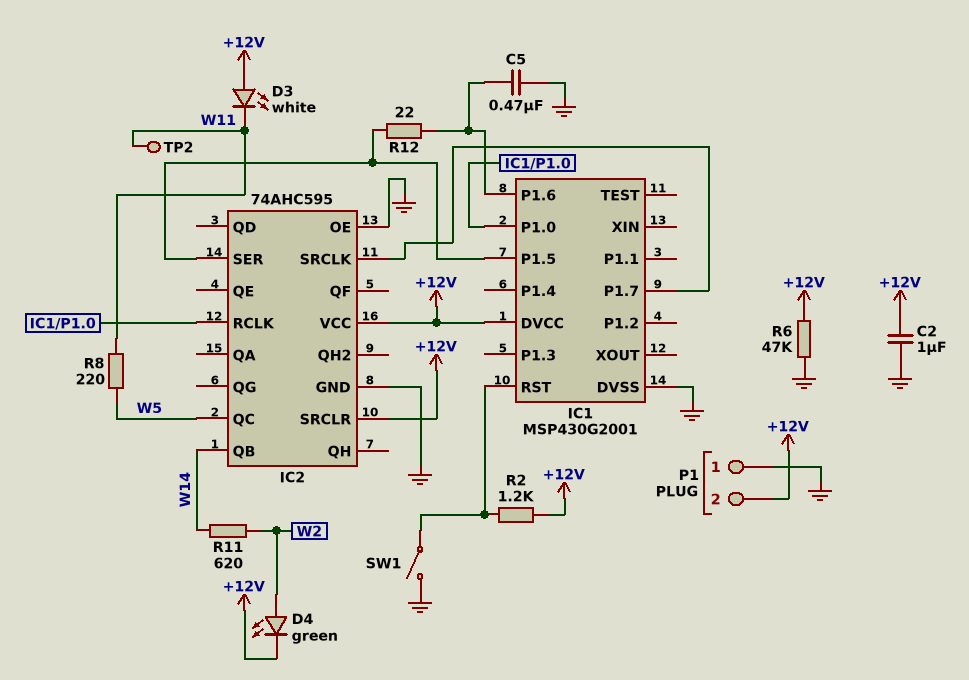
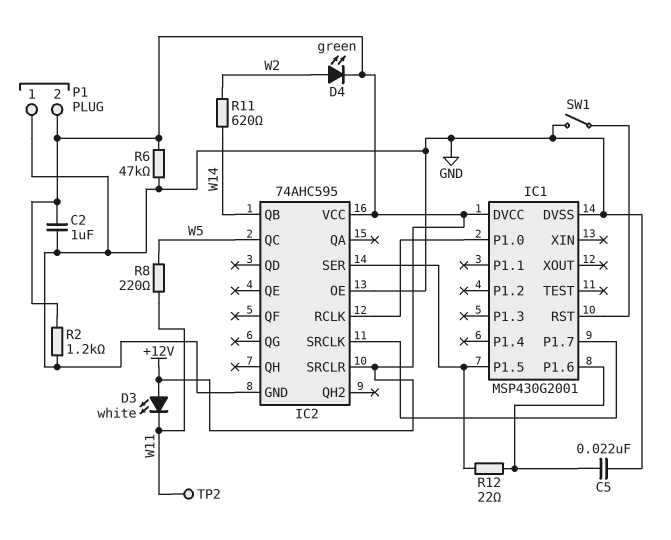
C5: 470nF (GND, IC1/P1.6) -> 22nF (GND, IC1/P1.6)
R2: 1.2k (+12V, IC1/RST) -> 1.2k (+12V, GND)

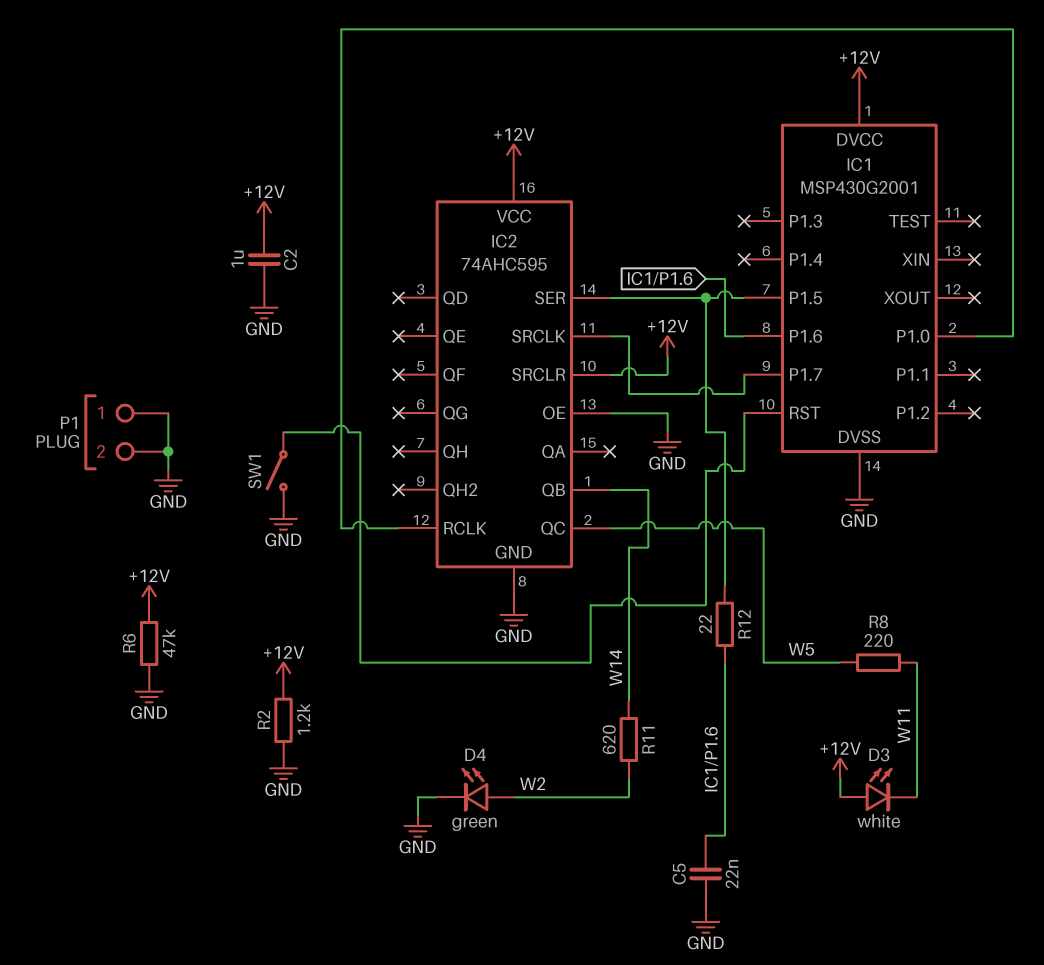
D4: LED green (A W2, K +12V) -> LED green (A W2, K GND)
P1 pin 2: +12V -> GND
TP2: test point (W11) -> none

